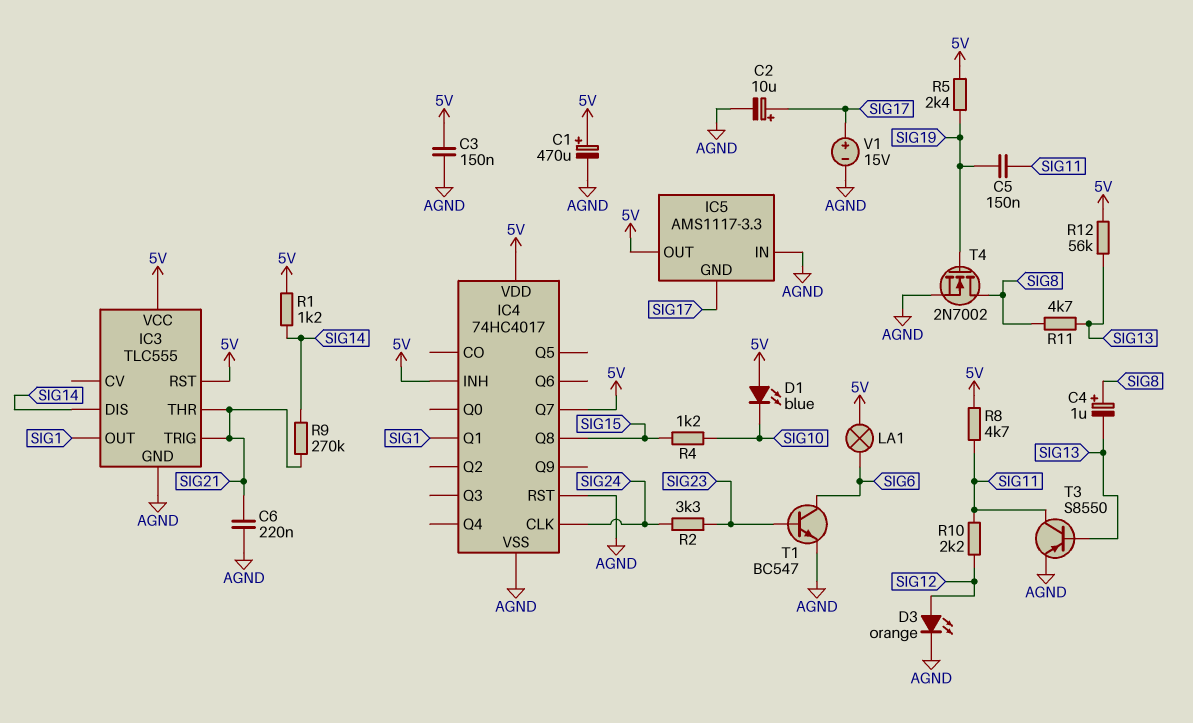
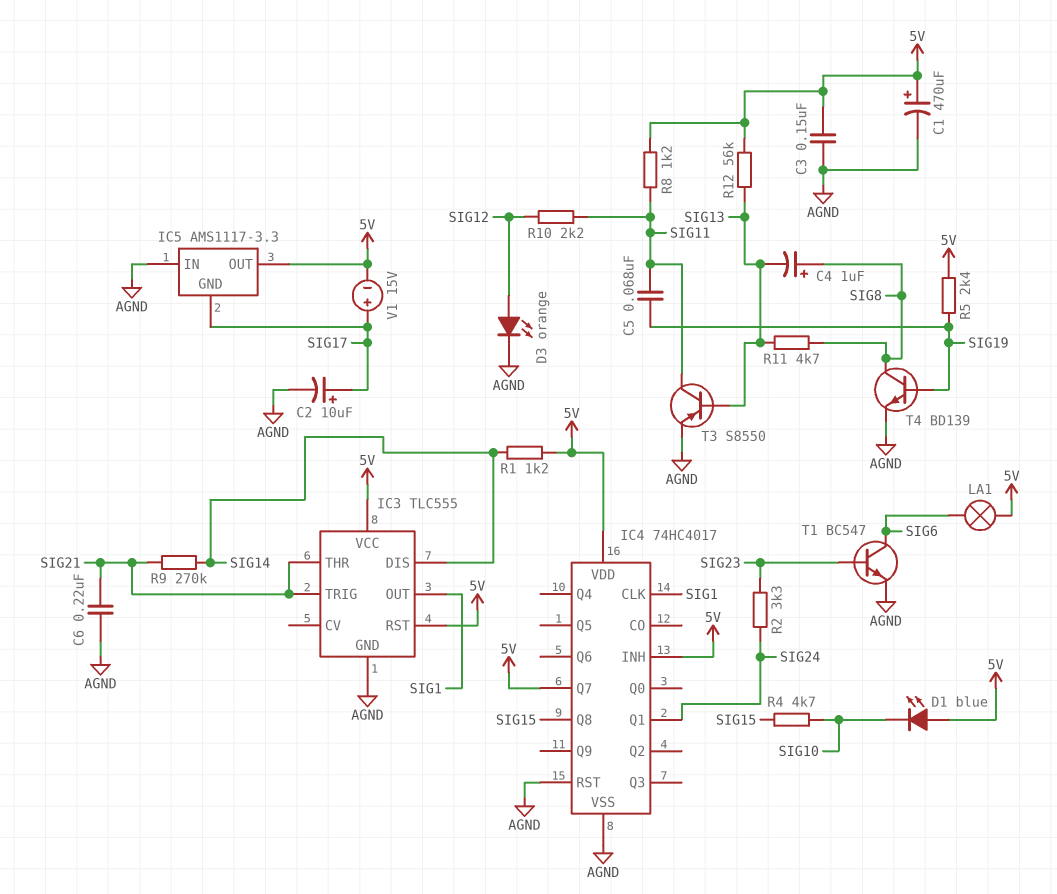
C5: 150nF (SIG11, SIG19) -> 68nF (SIG11, SIG19)
IC4 pin CLK: SIG24 -> SIG1
IC4 pin Q1: SIG1 -> SIG24
R4: 1.2k (SIG10, SIG15) -> 4.7k (SIG10, SIG15)
R8: 4.7k (5V, SIG11) -> 1.2k (5V, SIG11)
T4: NMOS 2N7002 (G SIG19, D SIG8, S AGND) -> NPN BD139 (B SIG19, C SIG8, E AGND)
V1: 15V (plus SIG17, minus AGND) -> 15V (plus SIG17, minus 5V)

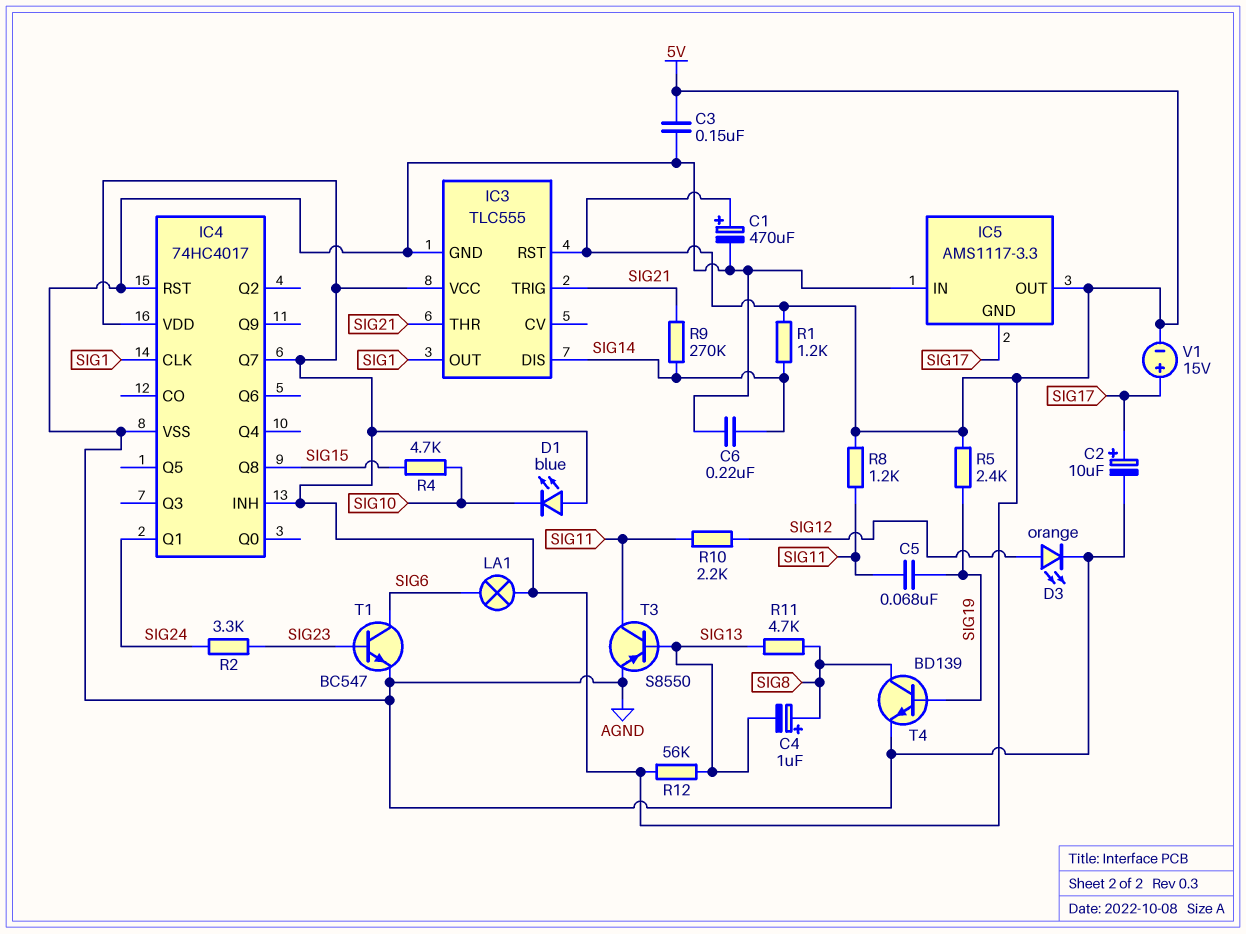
C6: 220nF (AGND, SIG21) -> 220nF (AGND, SIG14)

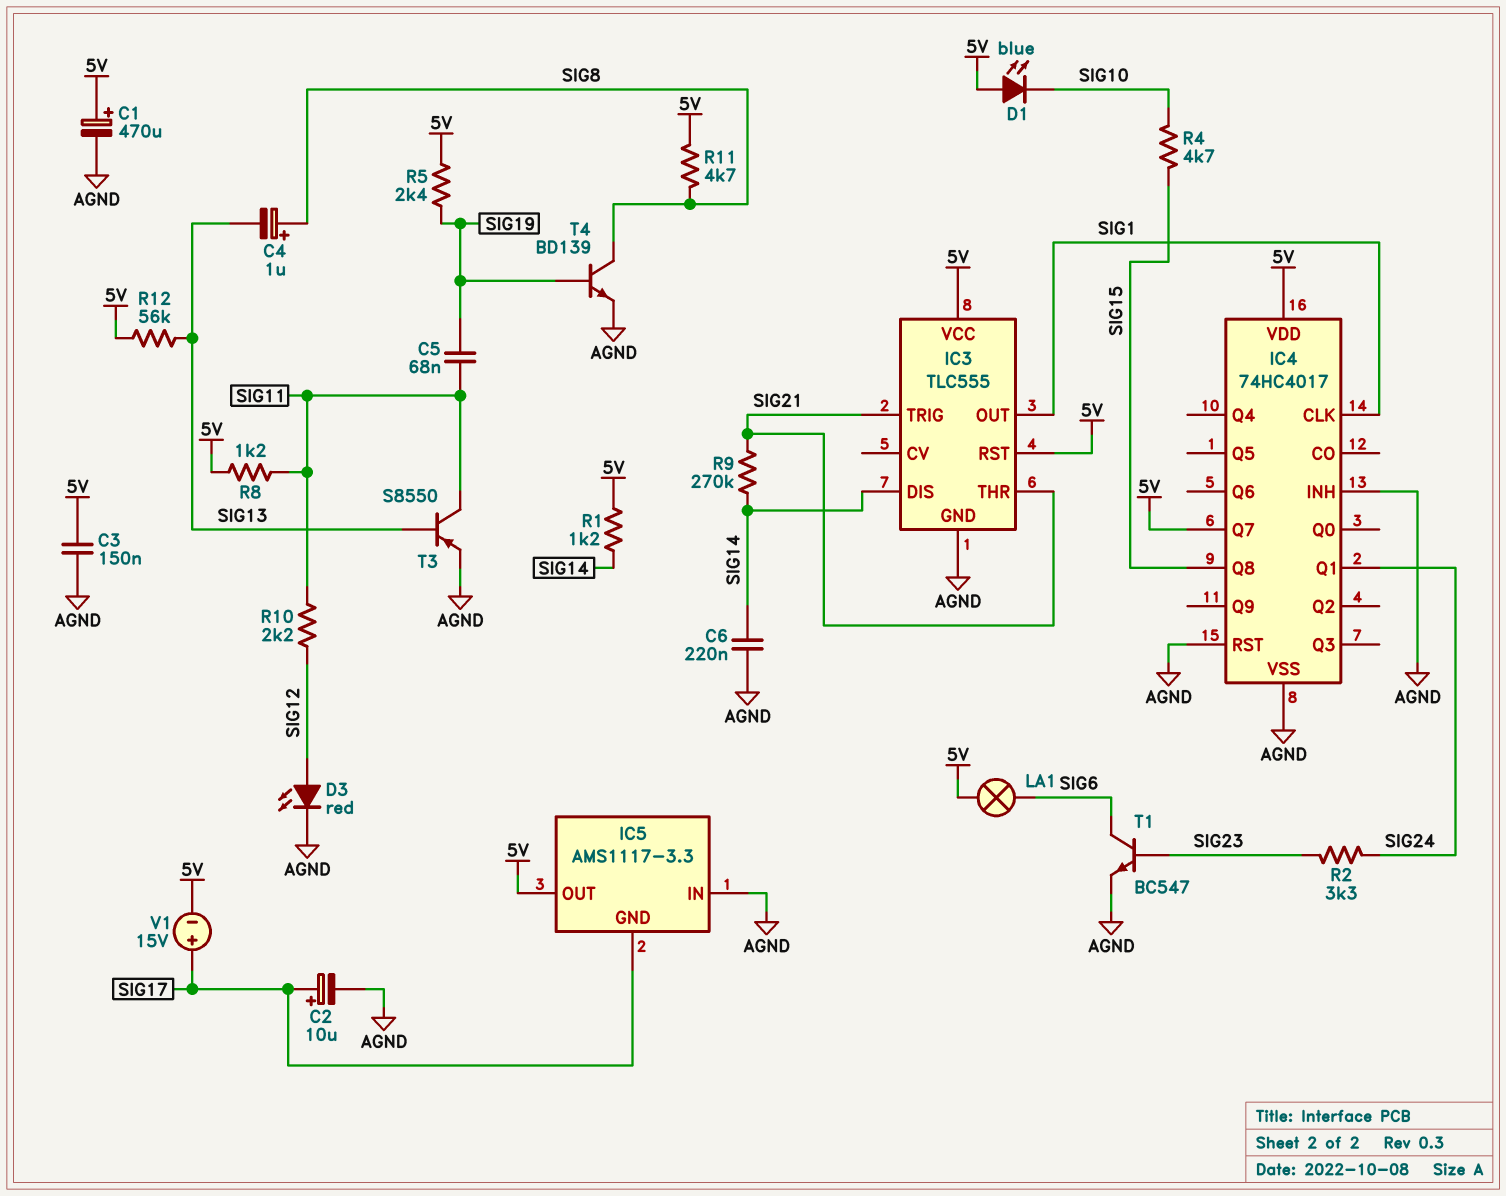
D3: LED orange (A SIG12, K AGND) -> LED red (A SIG12, K AGND)
IC4 pin INH: 5V -> AGND
R11: 4.7k (SIG8, SIG13) -> 4.7k (5V, SIG8)

